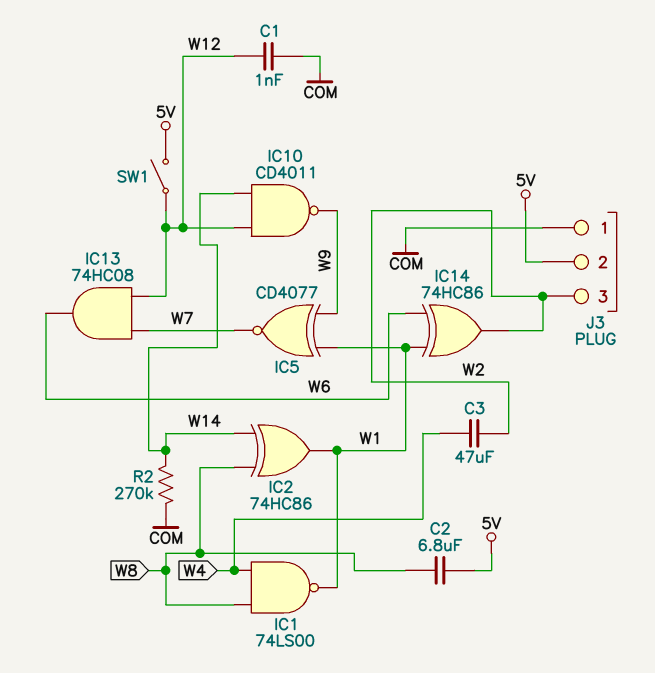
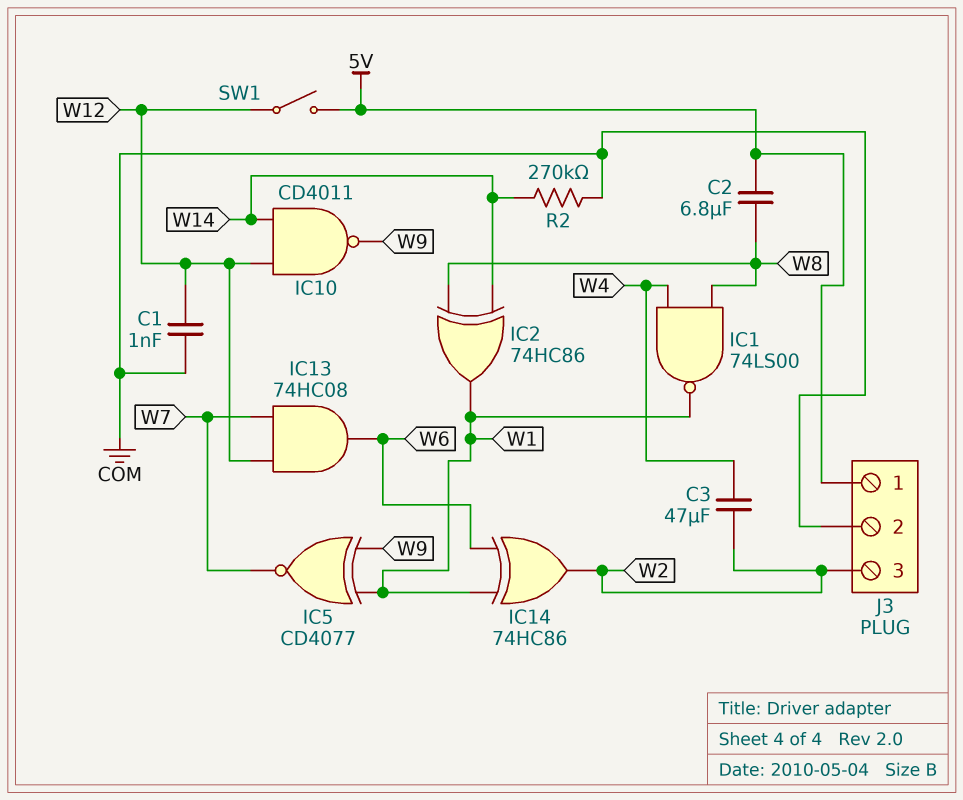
J3 pin 1: COM -> 5V
J3 pin 2: 5V -> COM

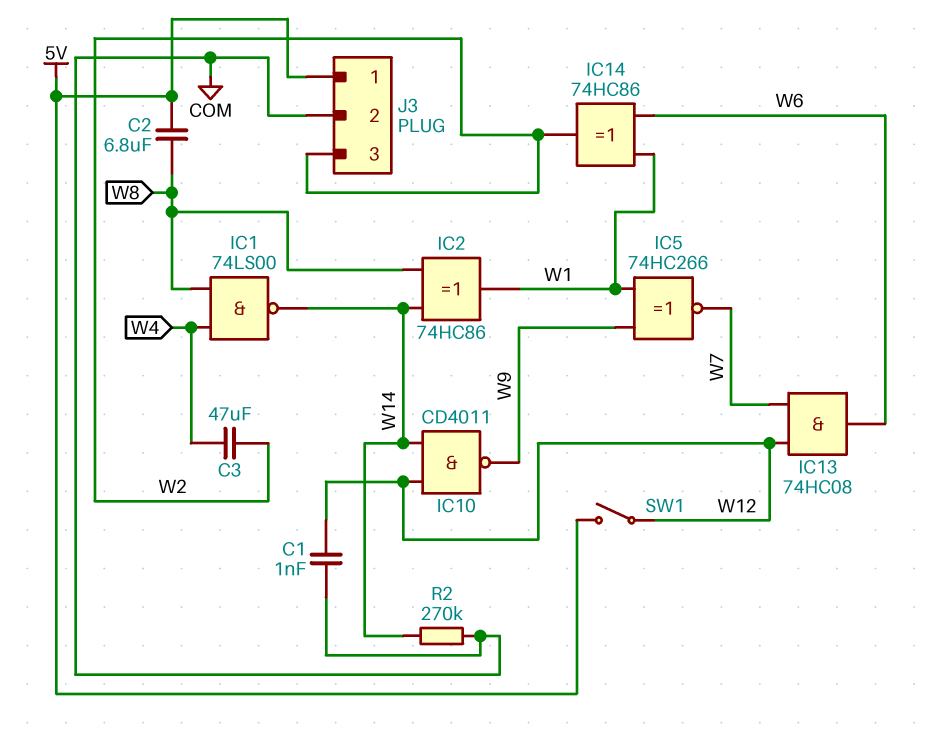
IC1: NAND 74LS00 (in W4, in W8, out W1) -> NAND 74LS00 (in W4, in W8, out W14)
IC5: XNOR CD4077 (in W1, in W9, out W7) -> XNOR 74HC266 (in W1, in W9, out W7)

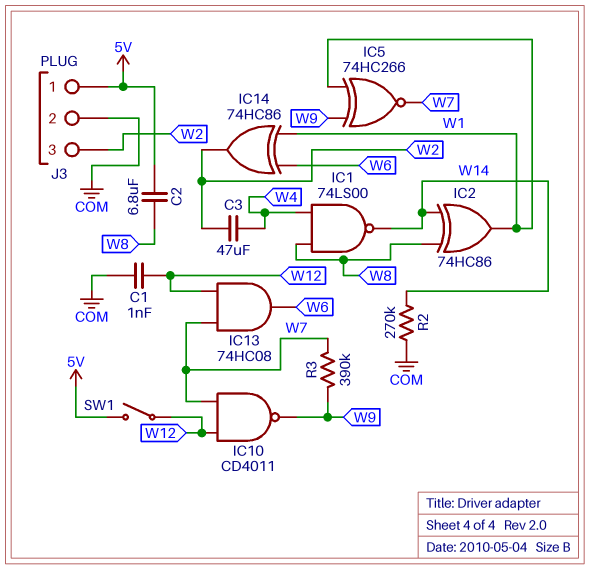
IC10: NAND CD4011 (in W12, in W14, out W9) -> NAND CD4011 (in W7, in W12, out W9)
R3: none -> 390k (W7, W9)

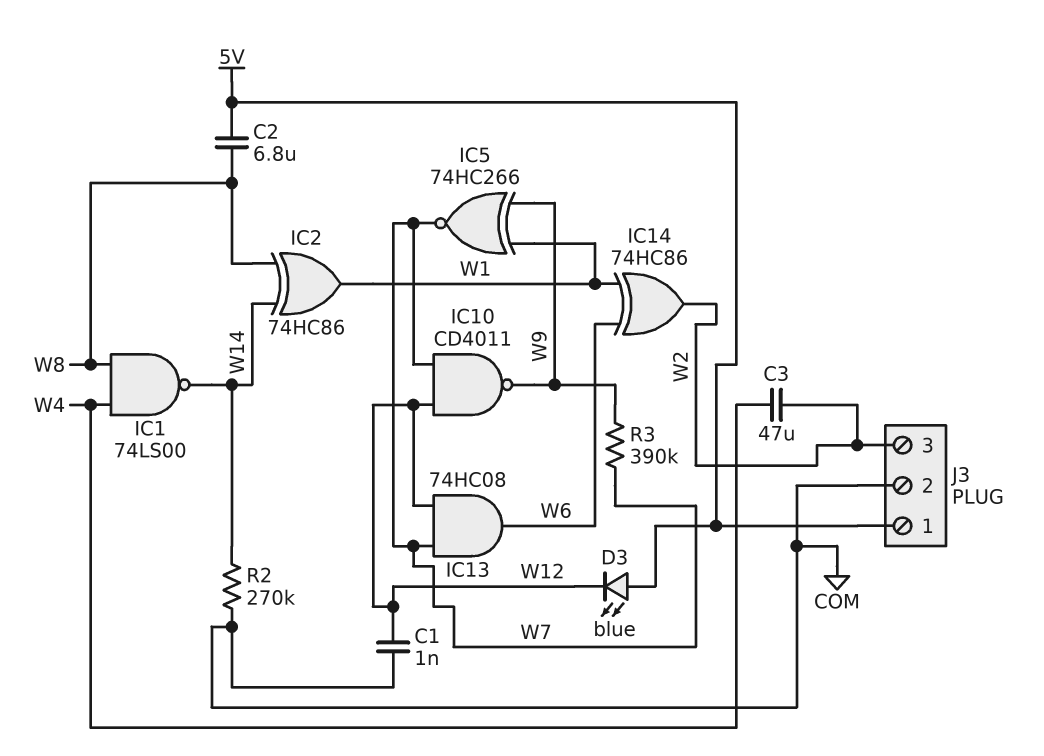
D3: none -> LED blue (A 5V, K W12)
SW1: switch (5V, W12) -> none

